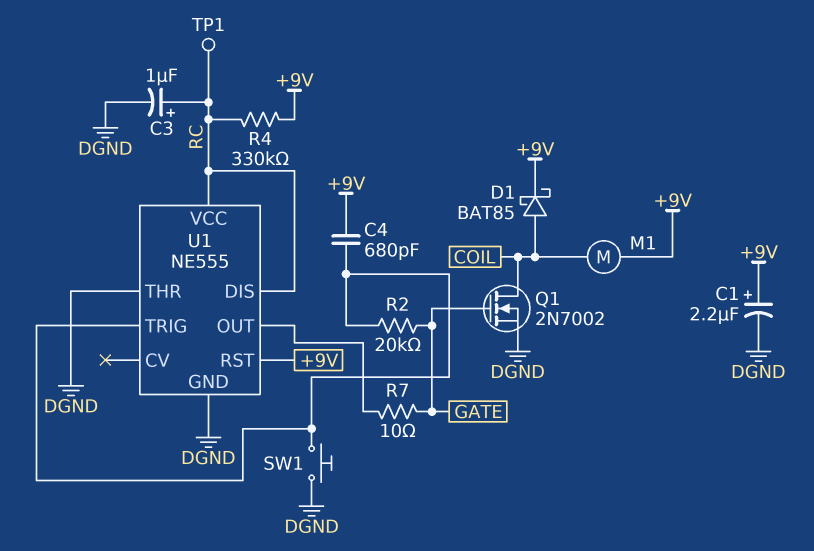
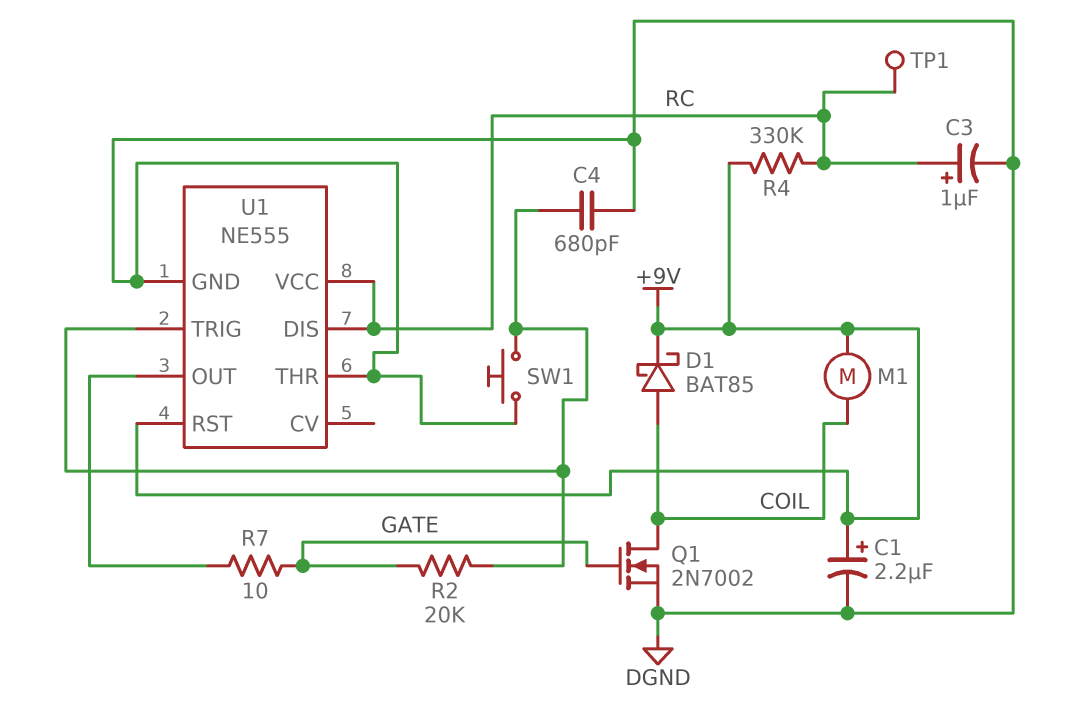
C4: 680pF (+9V, U1/TRIG) -> 680pF (DGND, U1/TRIG)

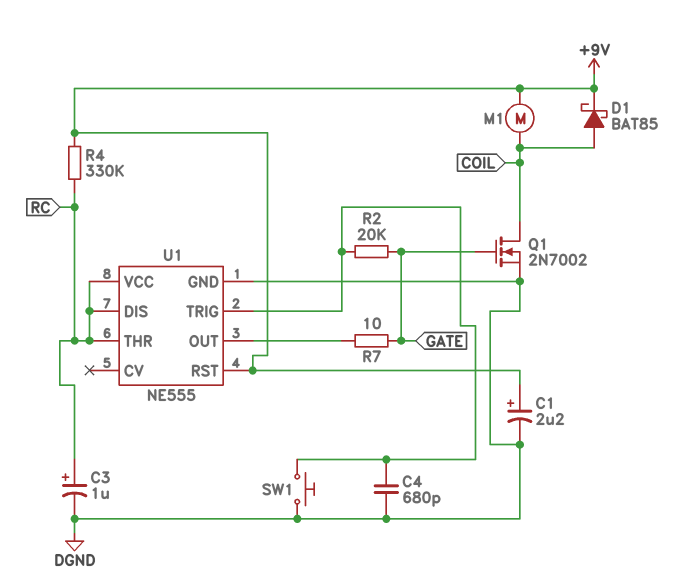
TP1: test point (RC) -> none
U1 pin THR: DGND -> RC

